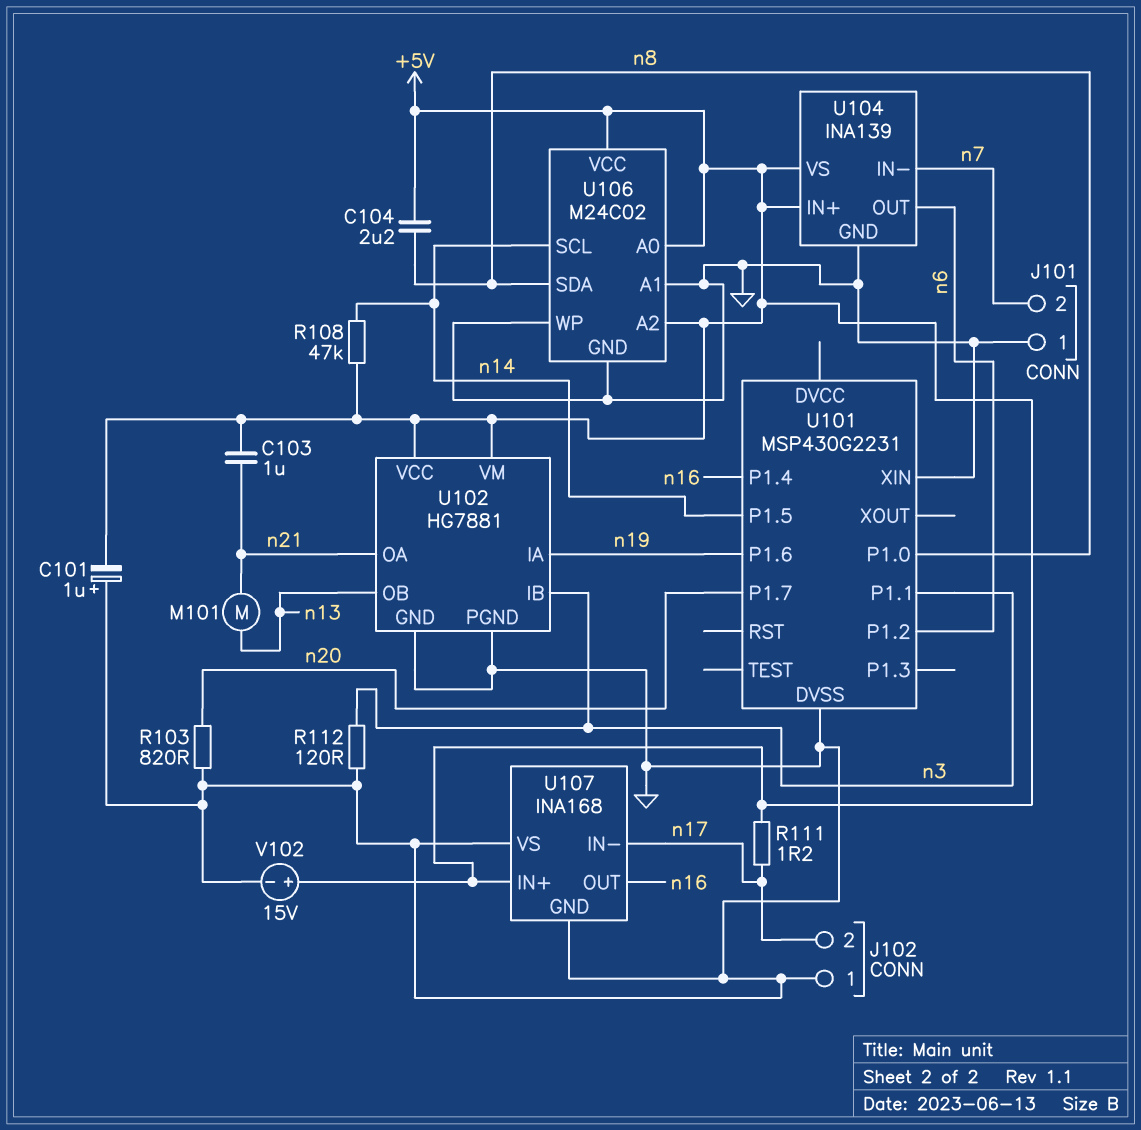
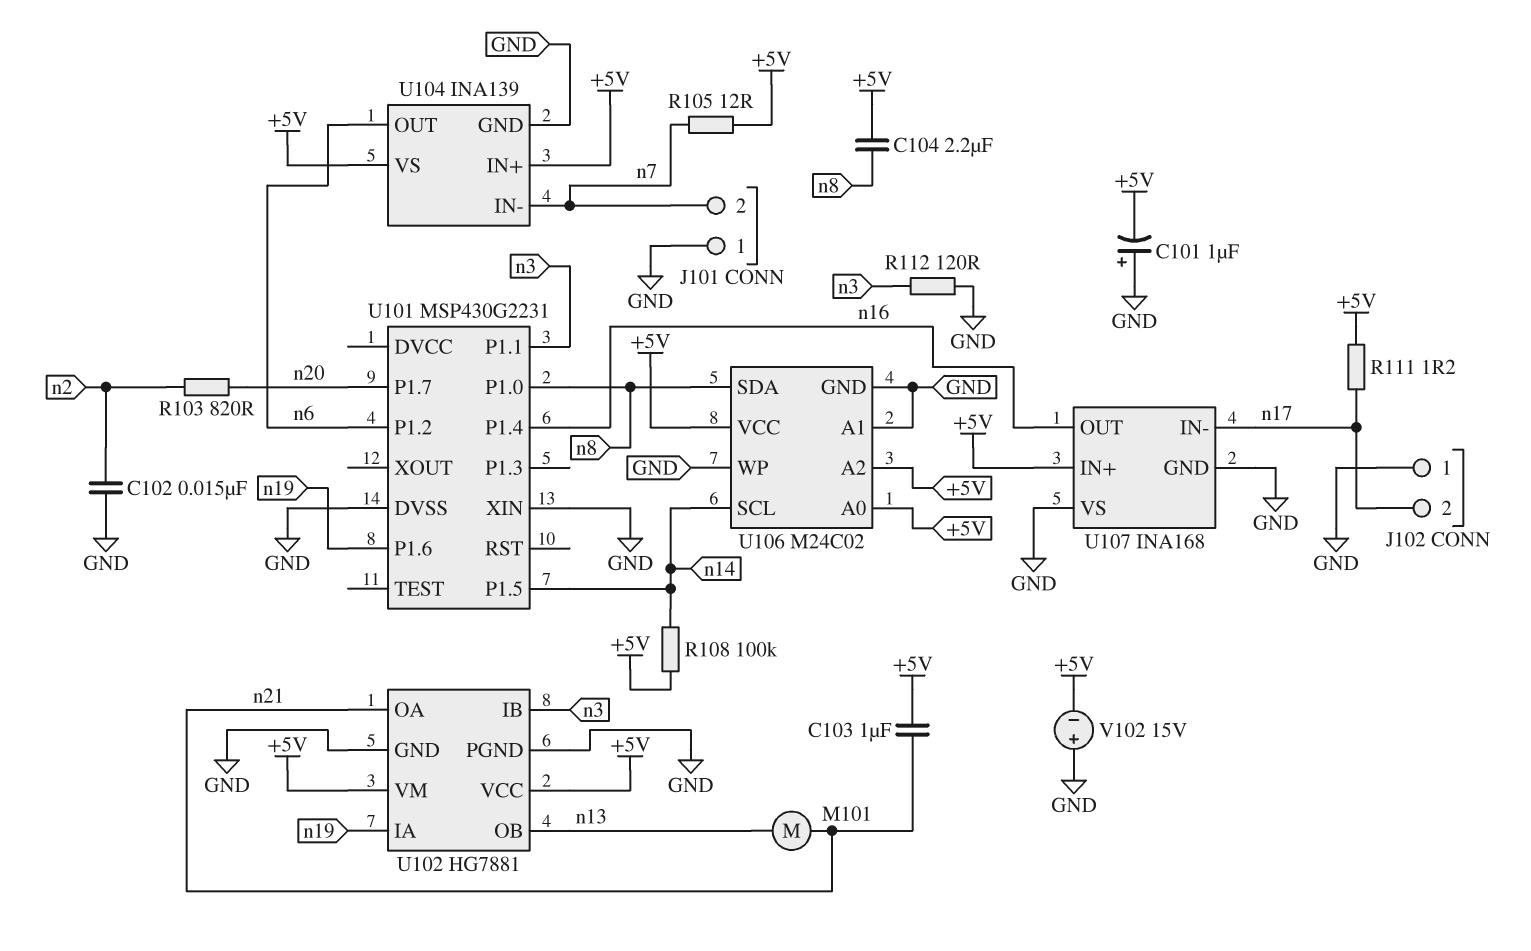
C102: none -> 15nF (GND, n2)
R103: 820 (GND, n20) -> 820 (n2, n20)
R105: none -> 12 (+5V, n7)
R108: 47k (+5V, n14) -> 100k (+5V, n14)
V102: 15V (plus +5V, minus GND) -> 15V (plus GND, minus +5V)

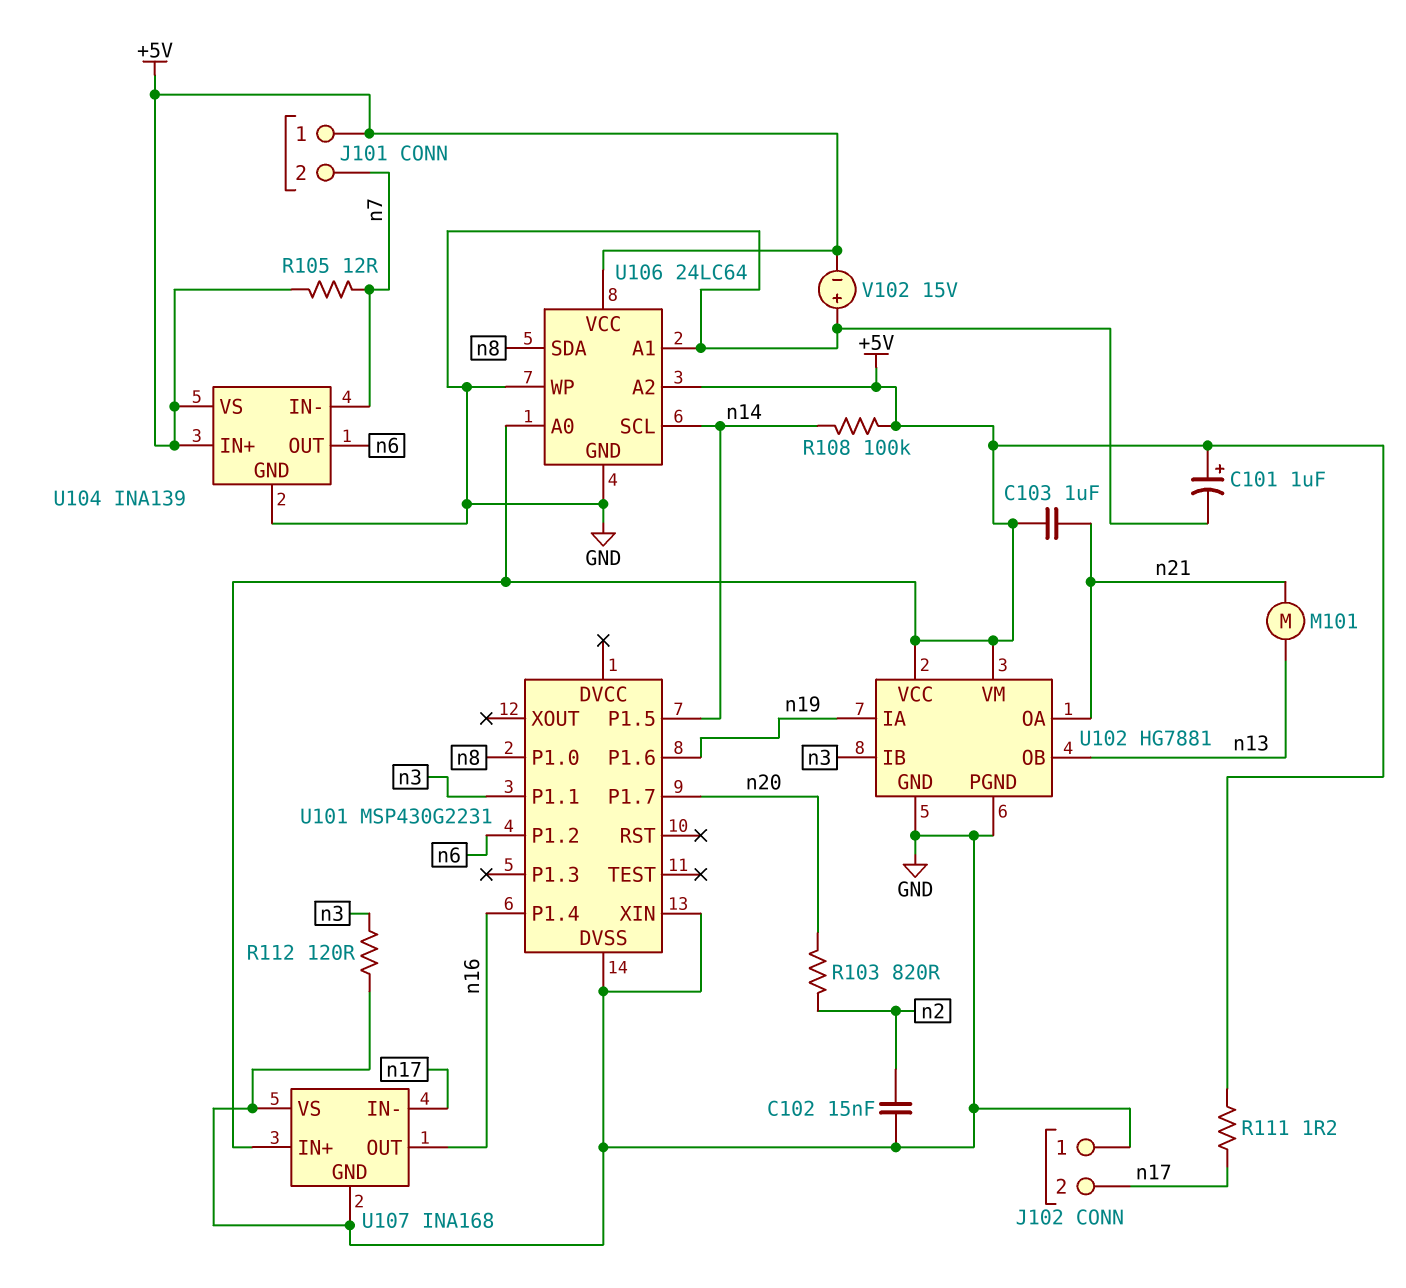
C101: 1uF (plus GND, minus +5V) -> 1uF (plus +5V, minus GND)
C104: 2.2uF (+5V, n8) -> none
J101 pin 1: GND -> +5V
U106: M24C02 -> 24LC64

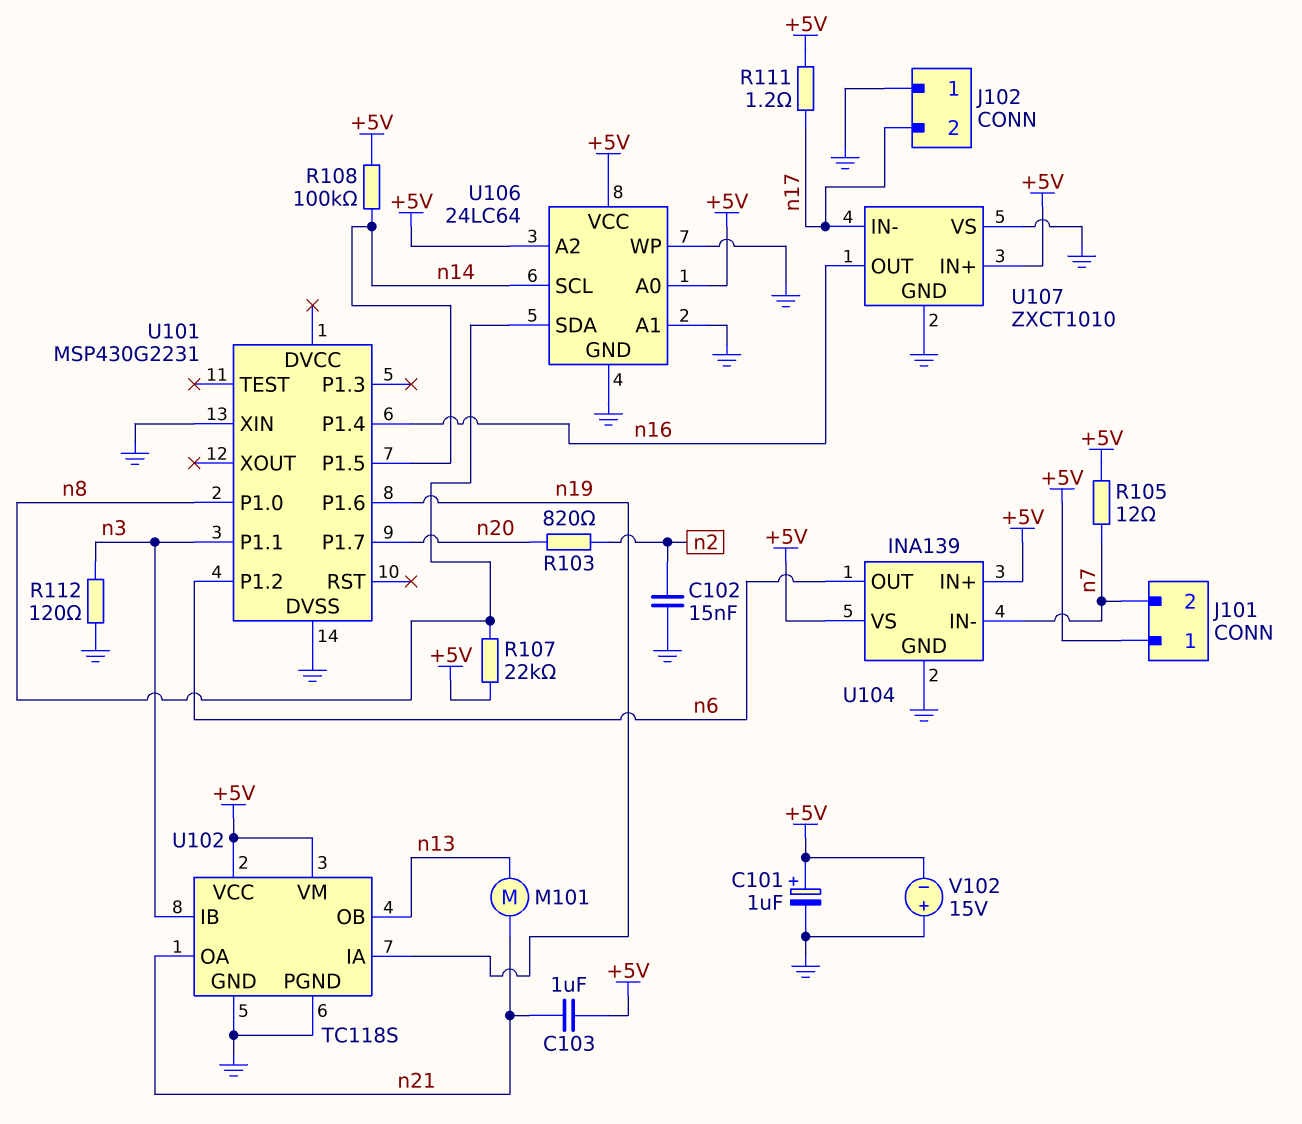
R107: none -> 22k (+5V, n8)
U102: HG7881 -> TC118S
U107: INA168 -> ZXCT1010

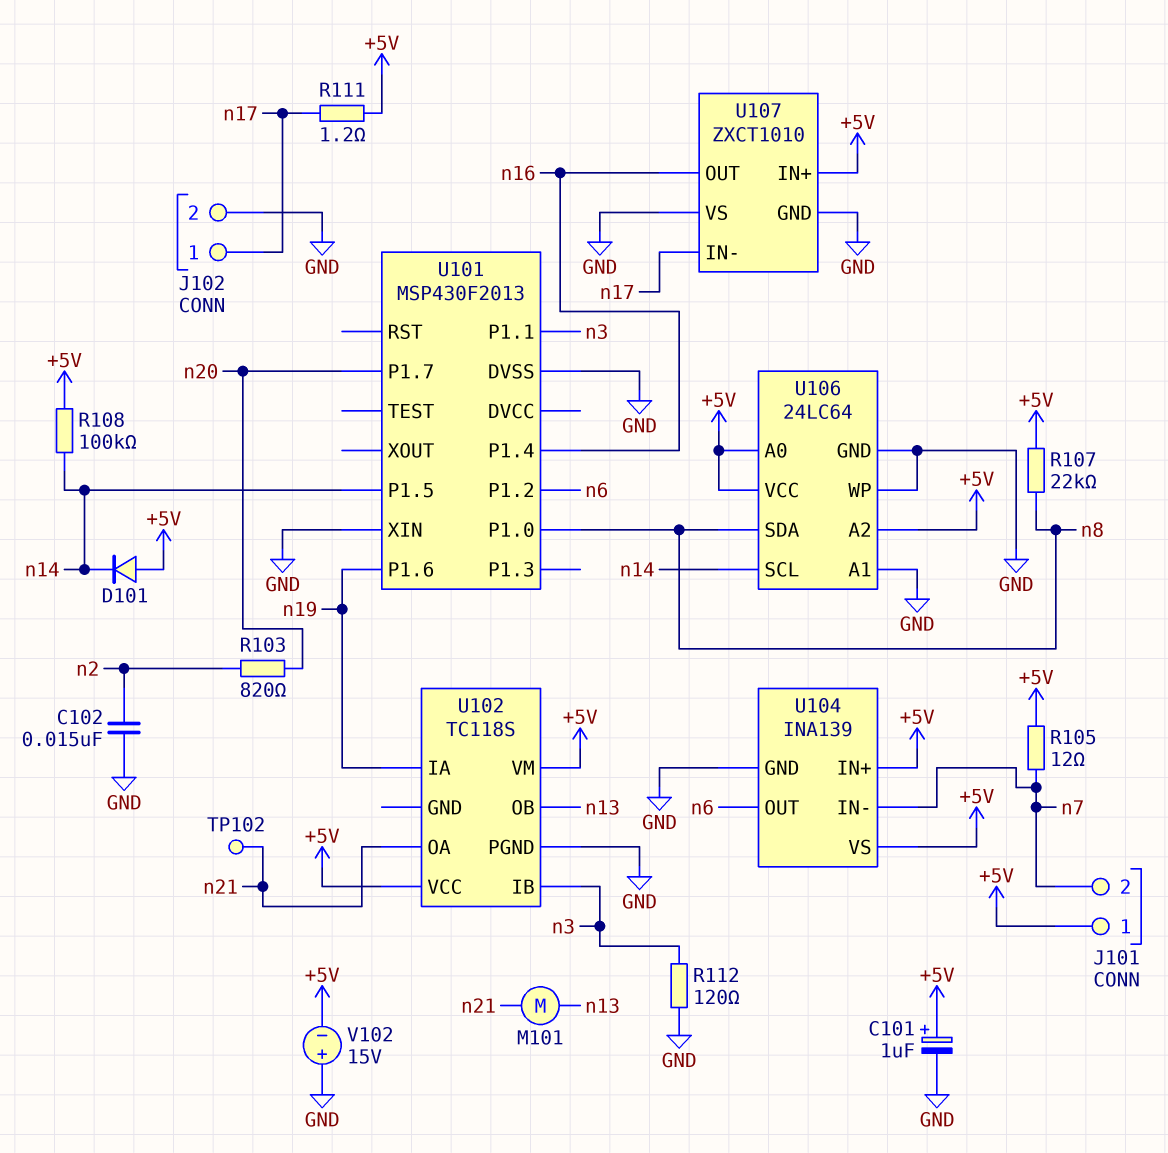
C103: 1uF (+5V, n21) -> none
D101: none -> diode (A +5V, K n14)
J102 pin 1: GND -> n17
J102 pin 2: n17 -> GND
TP102: none -> test point (n21)
U101: MSP430G2231 -> MSP430F2013
U102 pin GND: GND -> none

